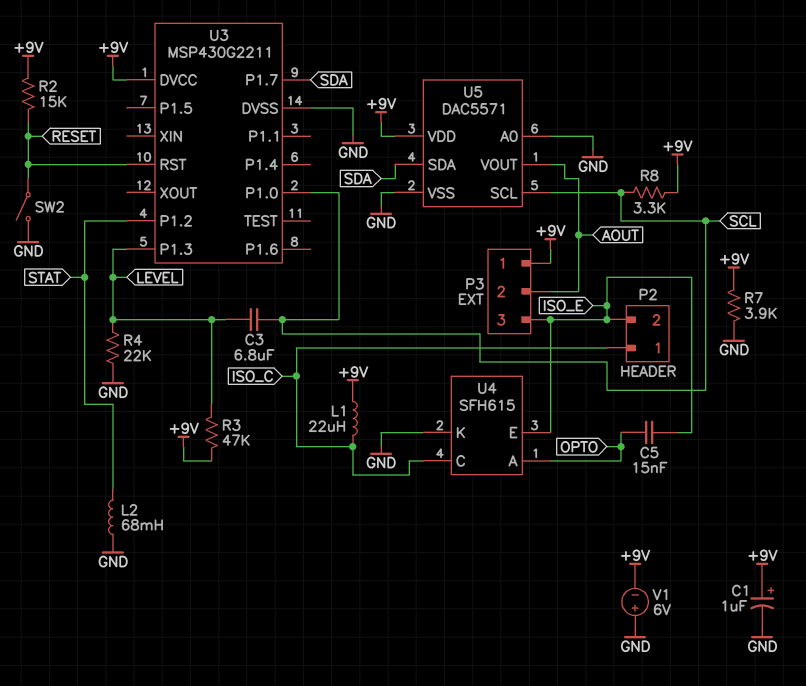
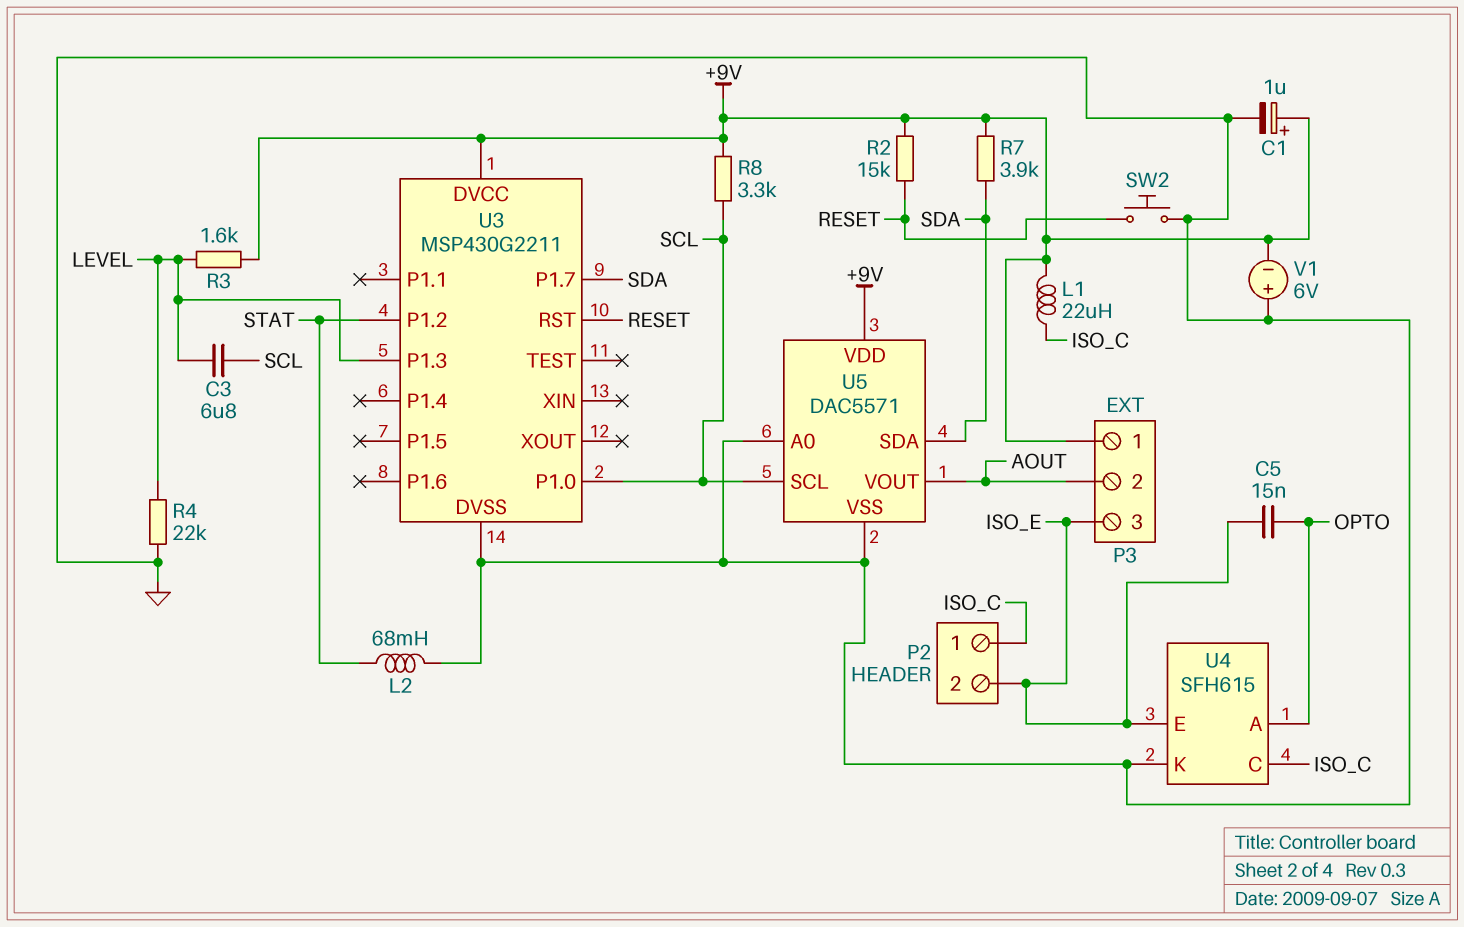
R3: 47k (+9V, LEVEL) -> 1.6k (+9V, LEVEL)
R7: 3.9k (+9V, GND) -> 3.9k (+9V, SDA)
SW2: switch (GND, RESET) -> button (GND, RESET)

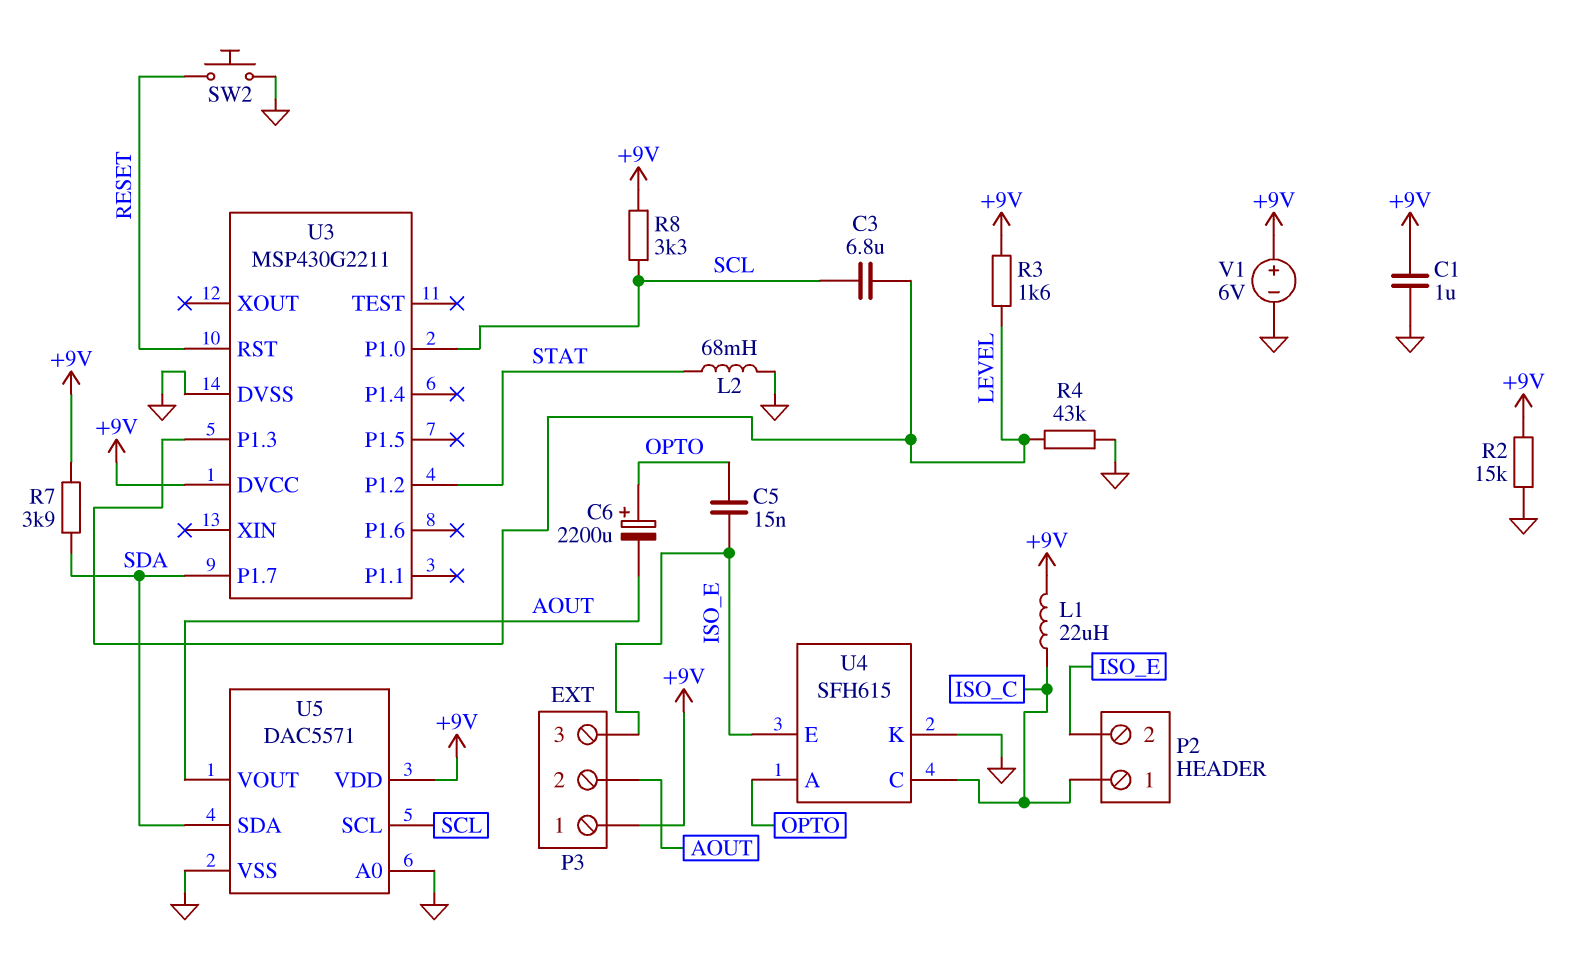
C1: 1uF (plus +9V, minus GND) -> 1uF (+9V, GND)
C6: none -> 2200uF (plus OPTO, minus AOUT)
R2: 15k (+9V, RESET) -> 15k (+9V, GND)
R4: 22k (GND, LEVEL) -> 43k (GND, LEVEL)
V1: 6V (plus GND, minus +9V) -> 6V (plus +9V, minus GND)

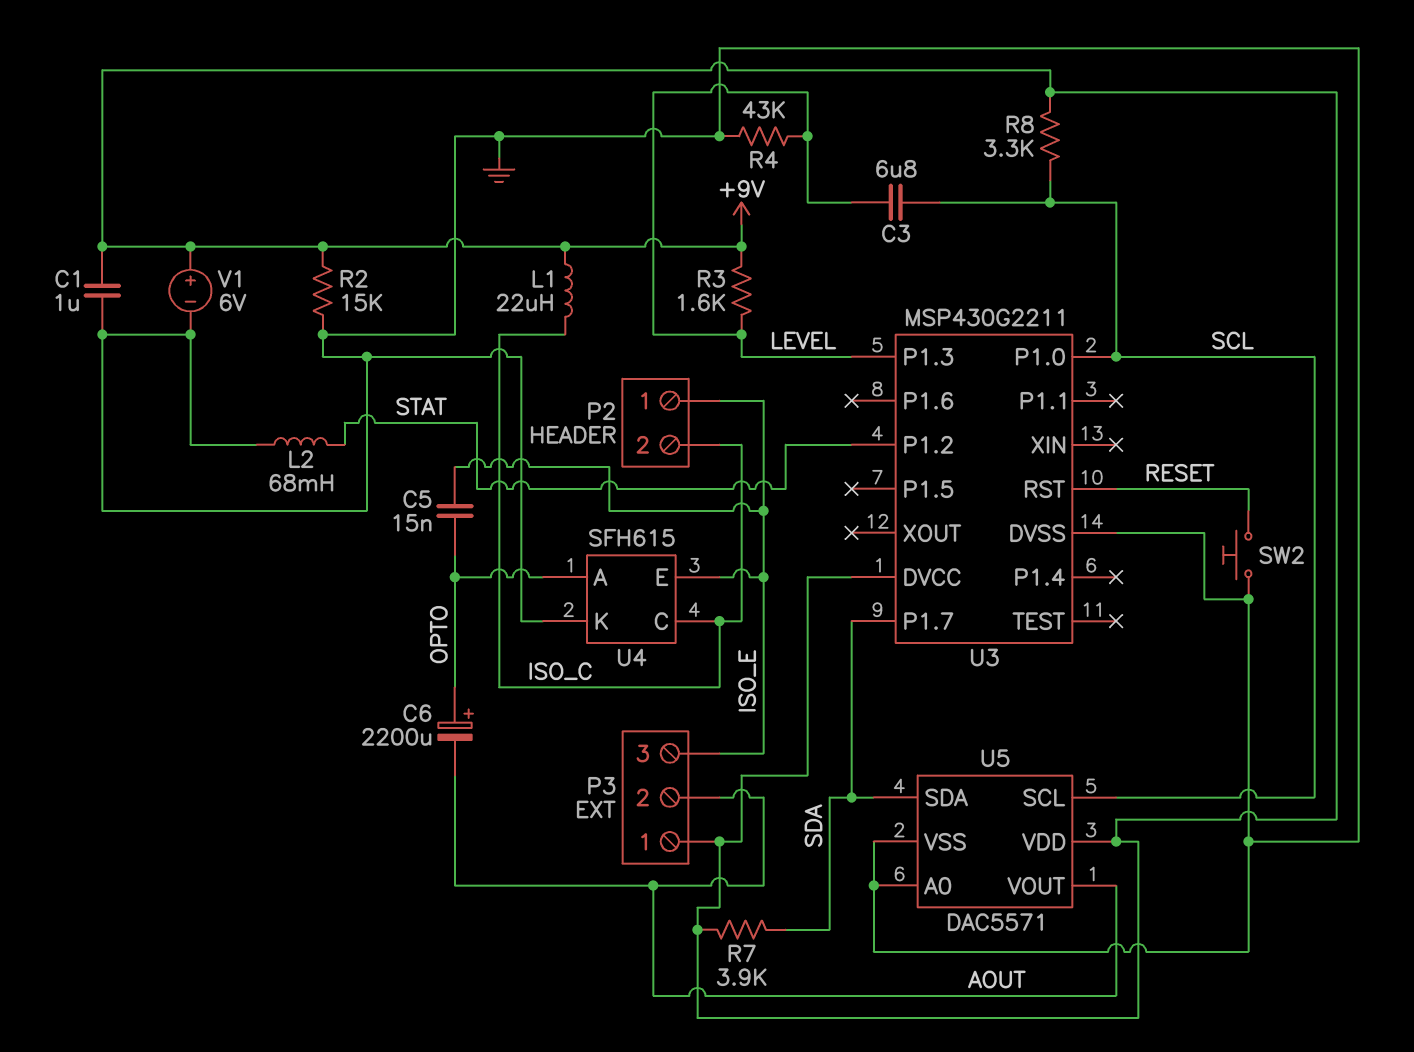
P2 pin 1: ISO_C -> ISO_E
P2 pin 2: ISO_E -> ISO_C

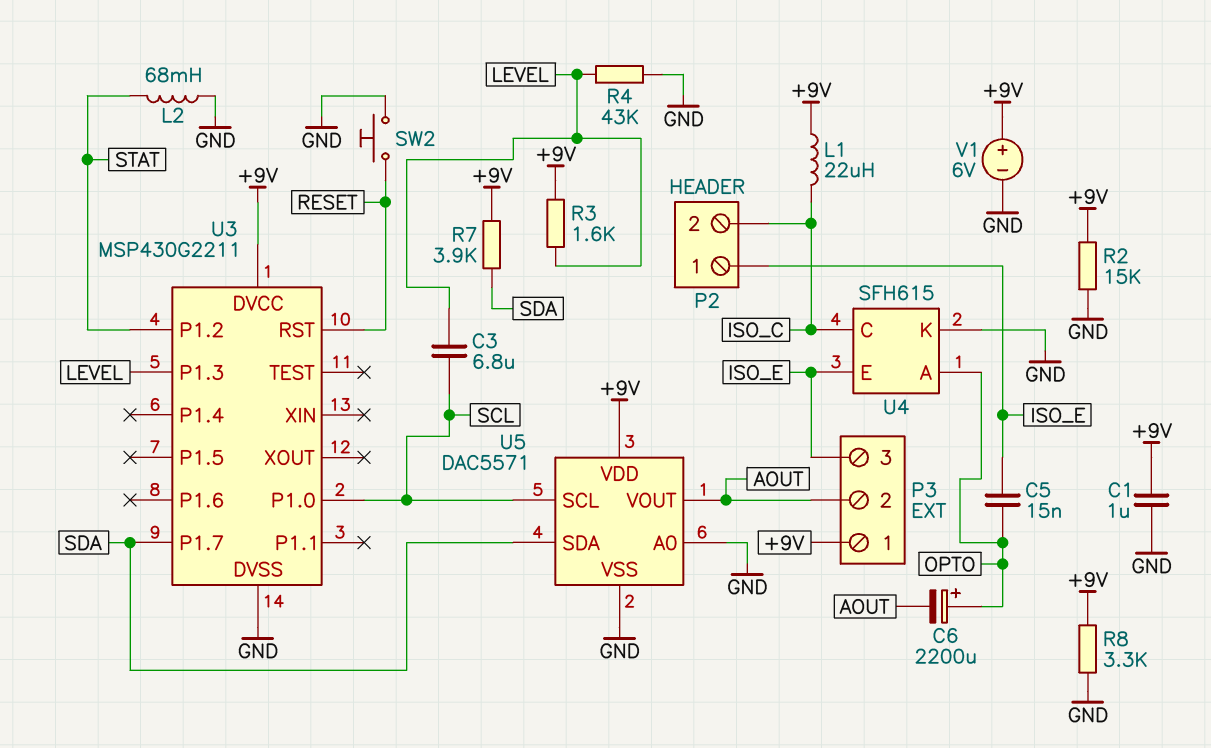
R8: 3.3k (+9V, SCL) -> 3.3k (+9V, GND)

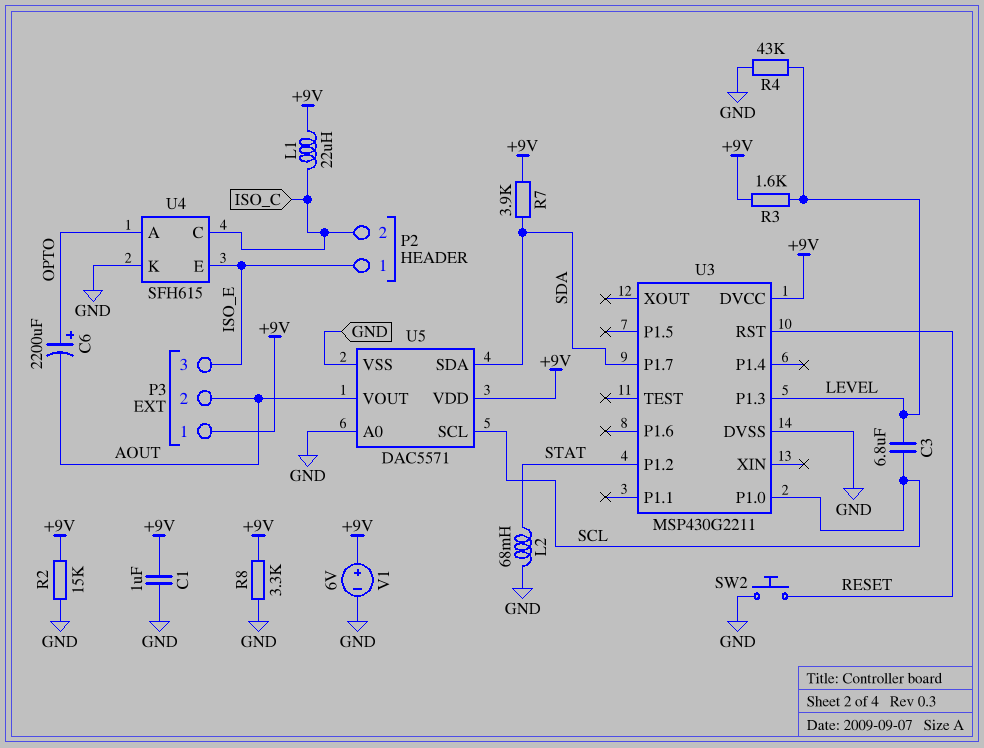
C5: 15nF (ISO_E, OPTO) -> none

